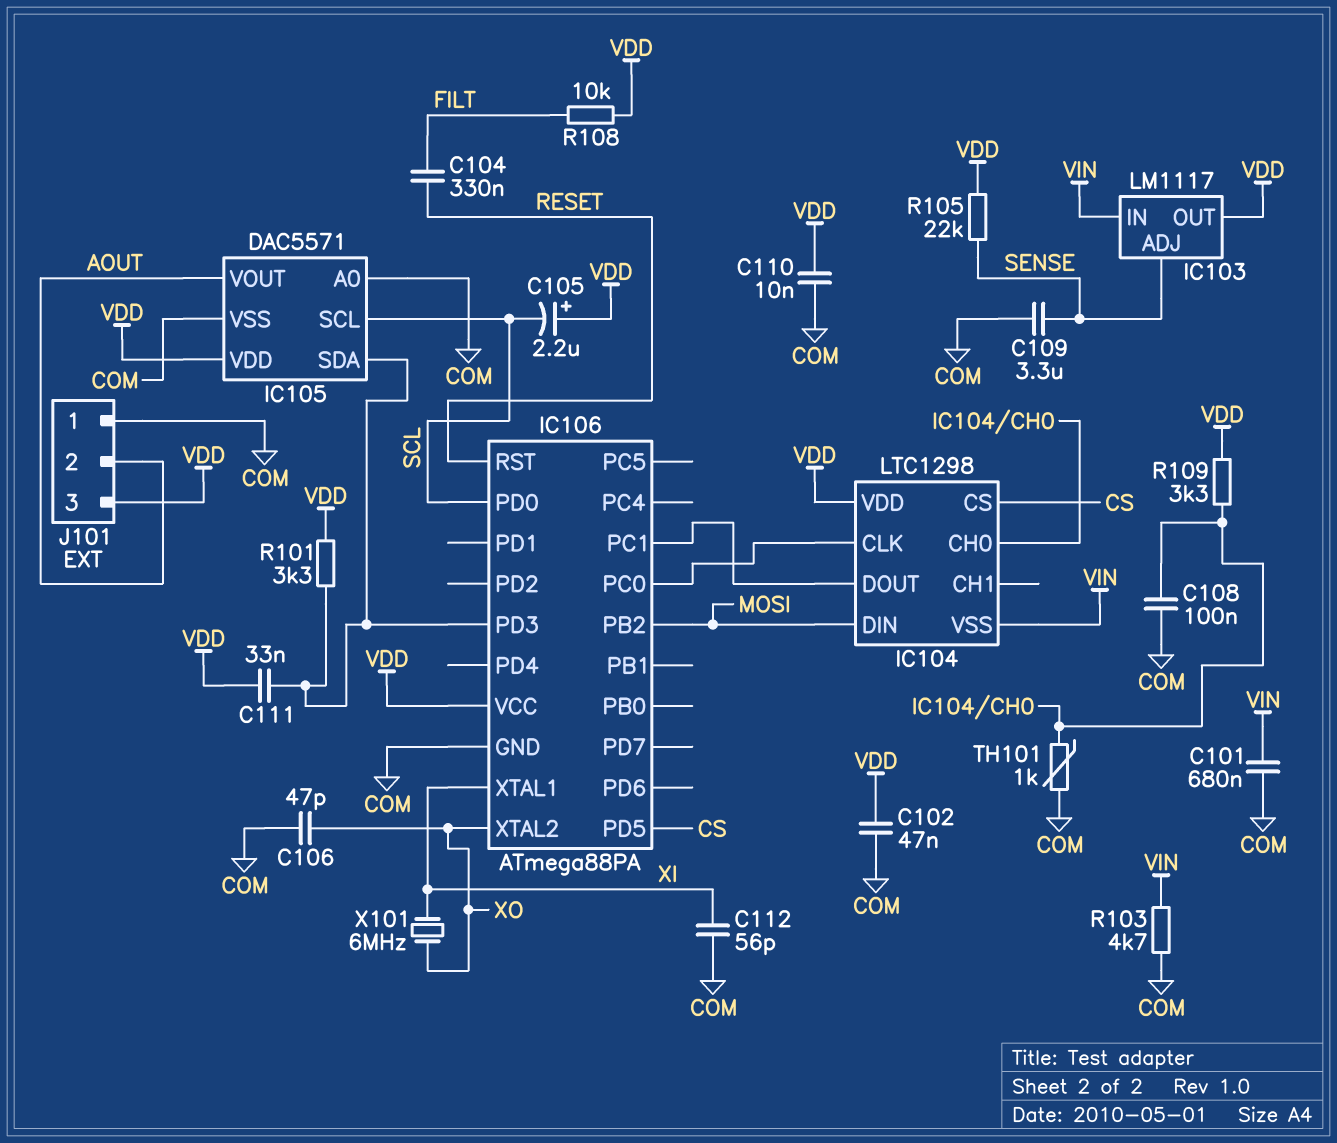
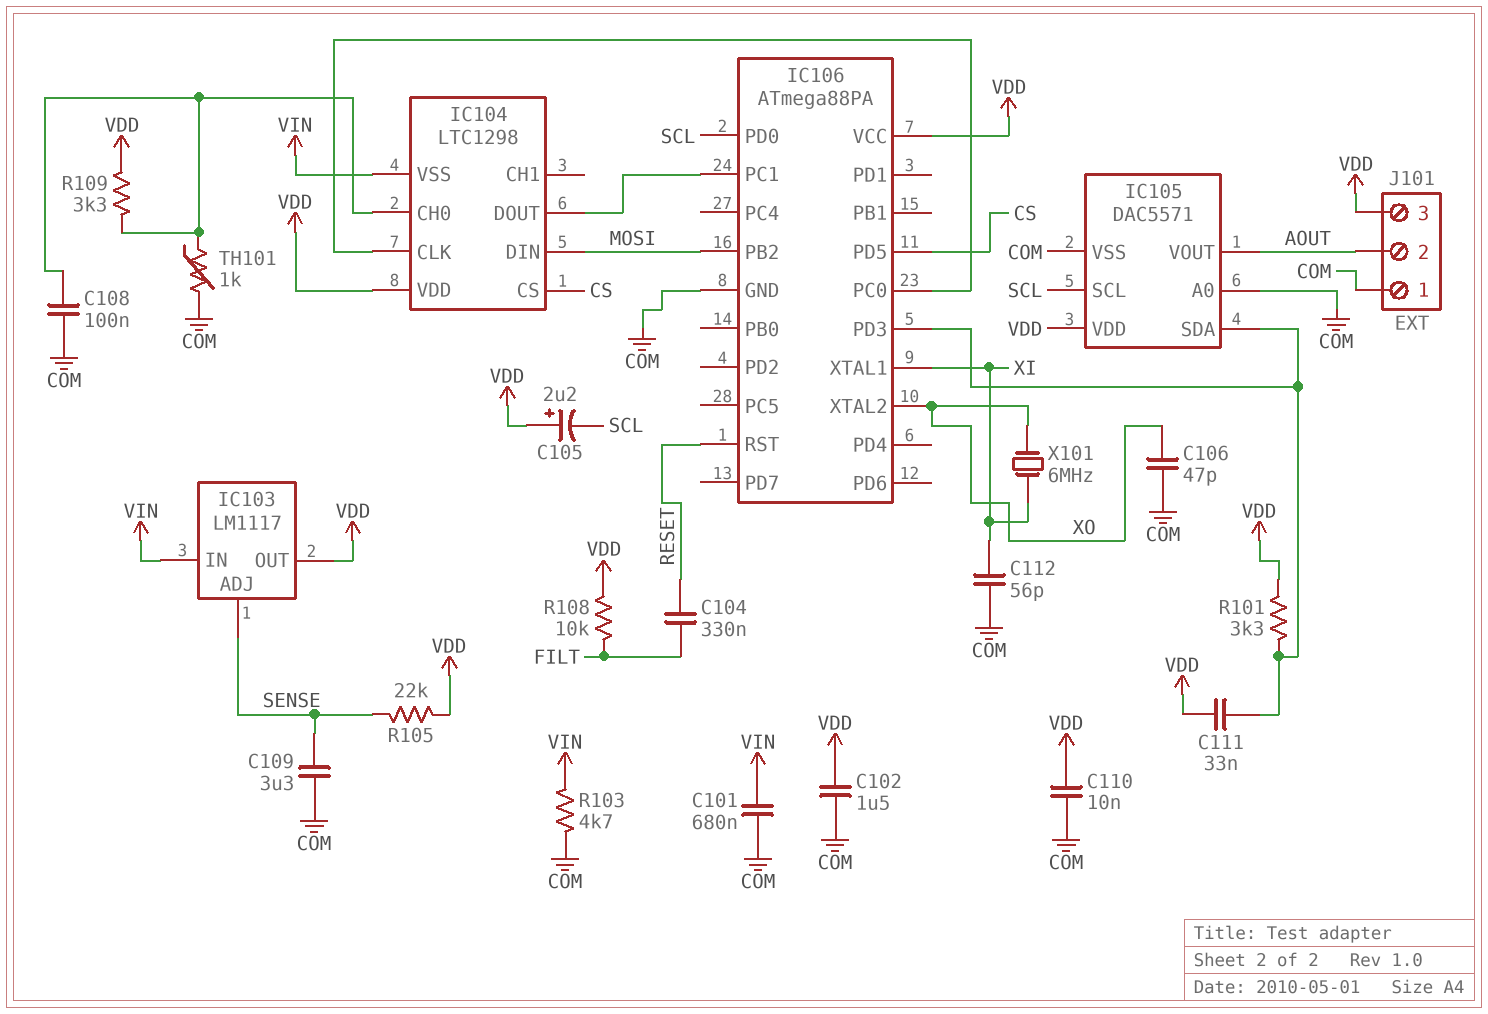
C102: 47nF (COM, VDD) -> 1.5uF (COM, VDD)

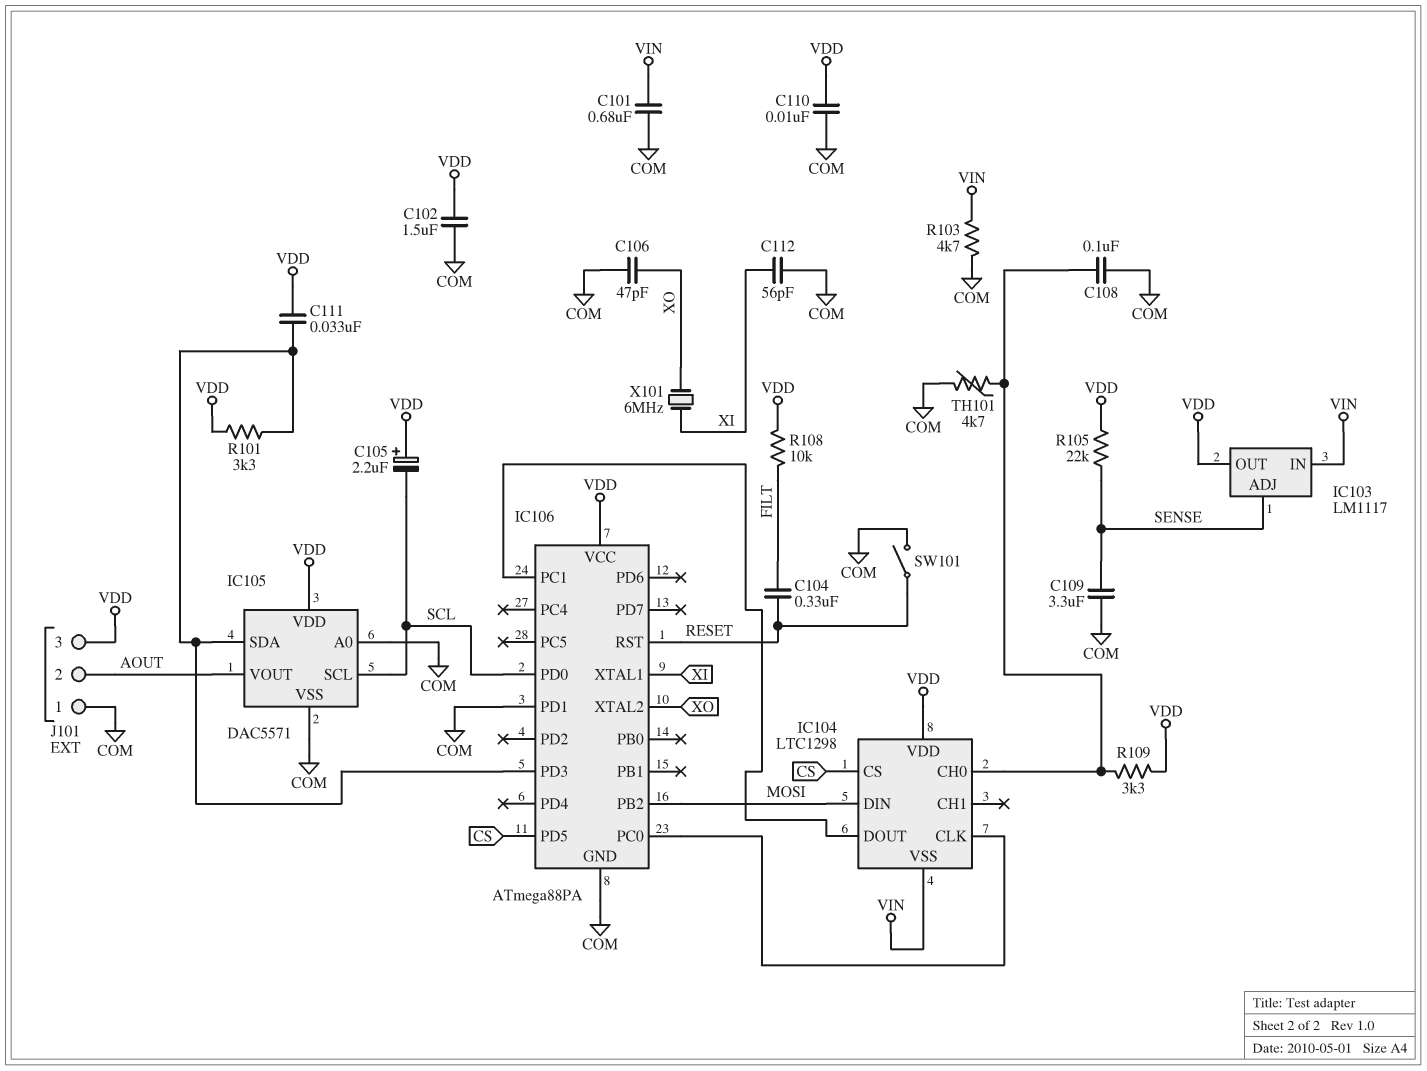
IC106 pin PD1: none -> COM
SW101: none -> switch (COM, RESET)
TH101: 1k (COM, IC104/CH0) -> 4.7k (COM, IC104/CH0)

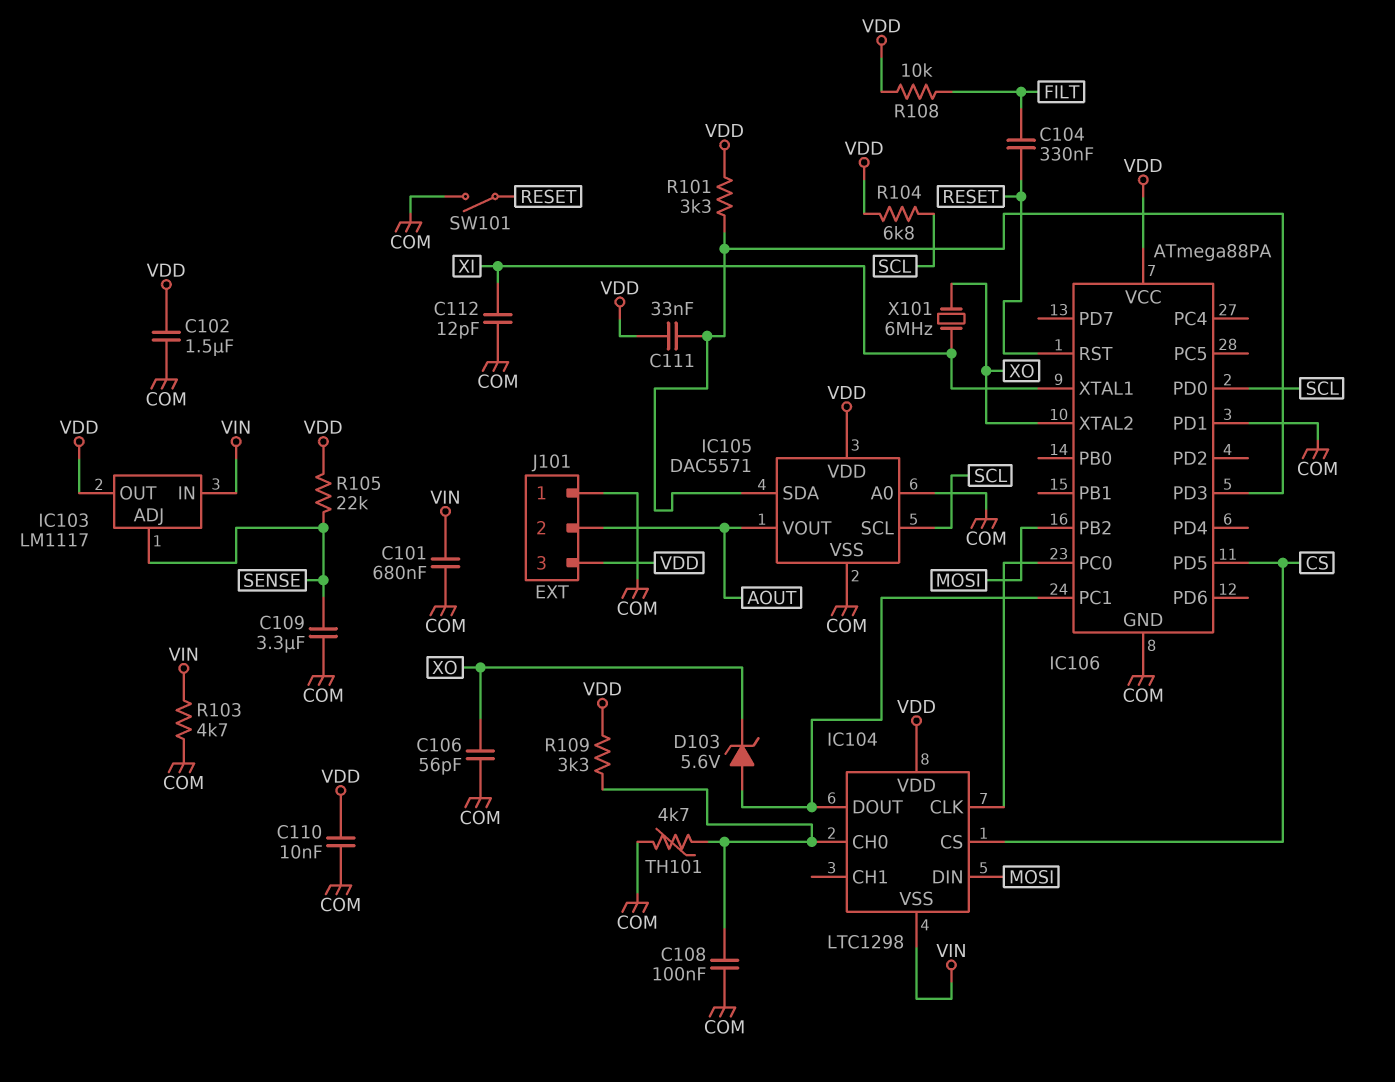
C105: 2.2uF (plus VDD, minus SCL) -> none
C106: 47pF (COM, XO) -> 56pF (COM, XO)
C112: 56pF (COM, XI) -> 12pF (COM, XI)
D103: none -> zener 5.6V (A IC104/DOUT, K XO)
R104: none -> 6.8k (SCL, VDD)

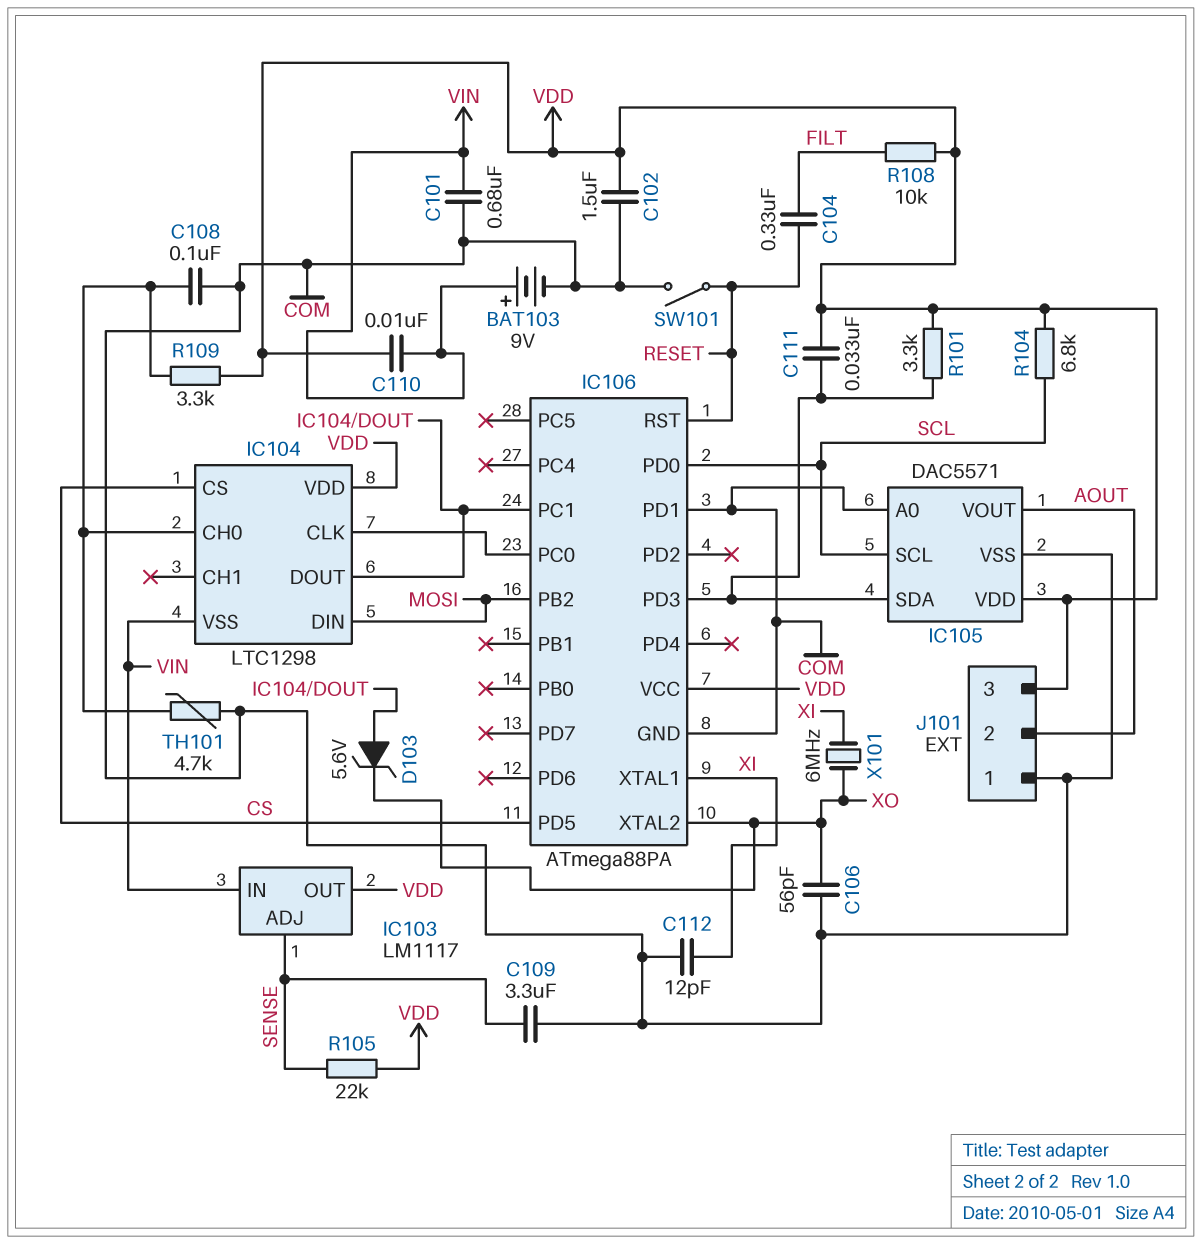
BAT103: none -> 9V (plus VIN, minus COM)
C110: 10nF (COM, VDD) -> 10nF (VDD, VIN)
R103: 4.7k (COM, VIN) -> none

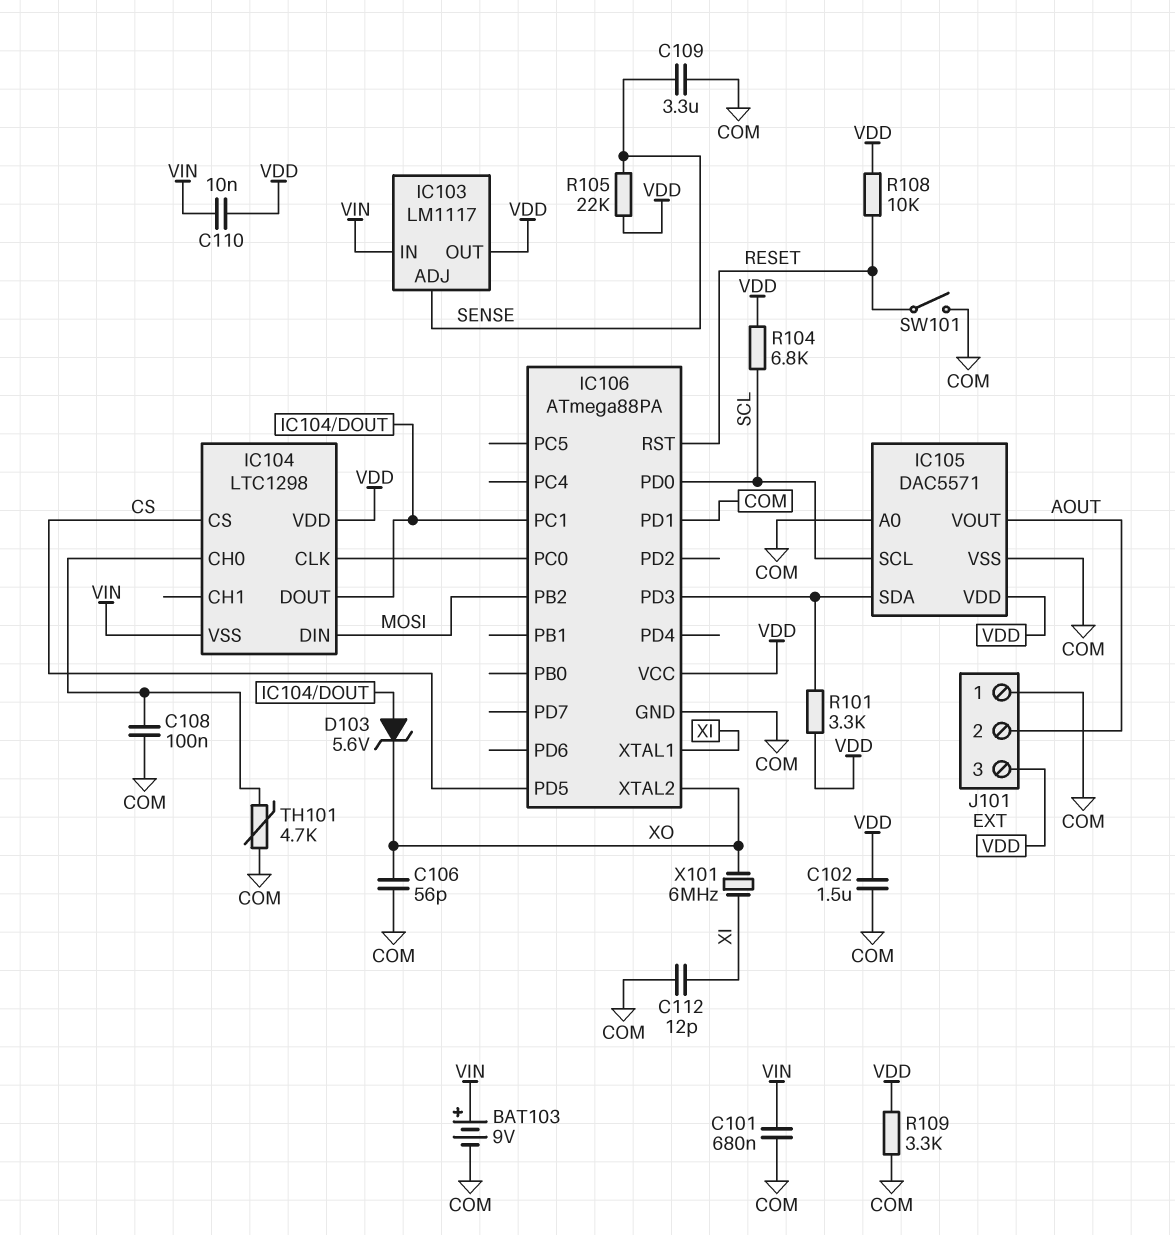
C104: 330nF (FILT, RESET) -> none
C111: 33nF (IC105/SDA, VDD) -> none
R108: 10k (FILT, VDD) -> 10k (RESET, VDD)
R109: 3.3k (IC104/CH0, VDD) -> 3.3k (COM, VDD)

